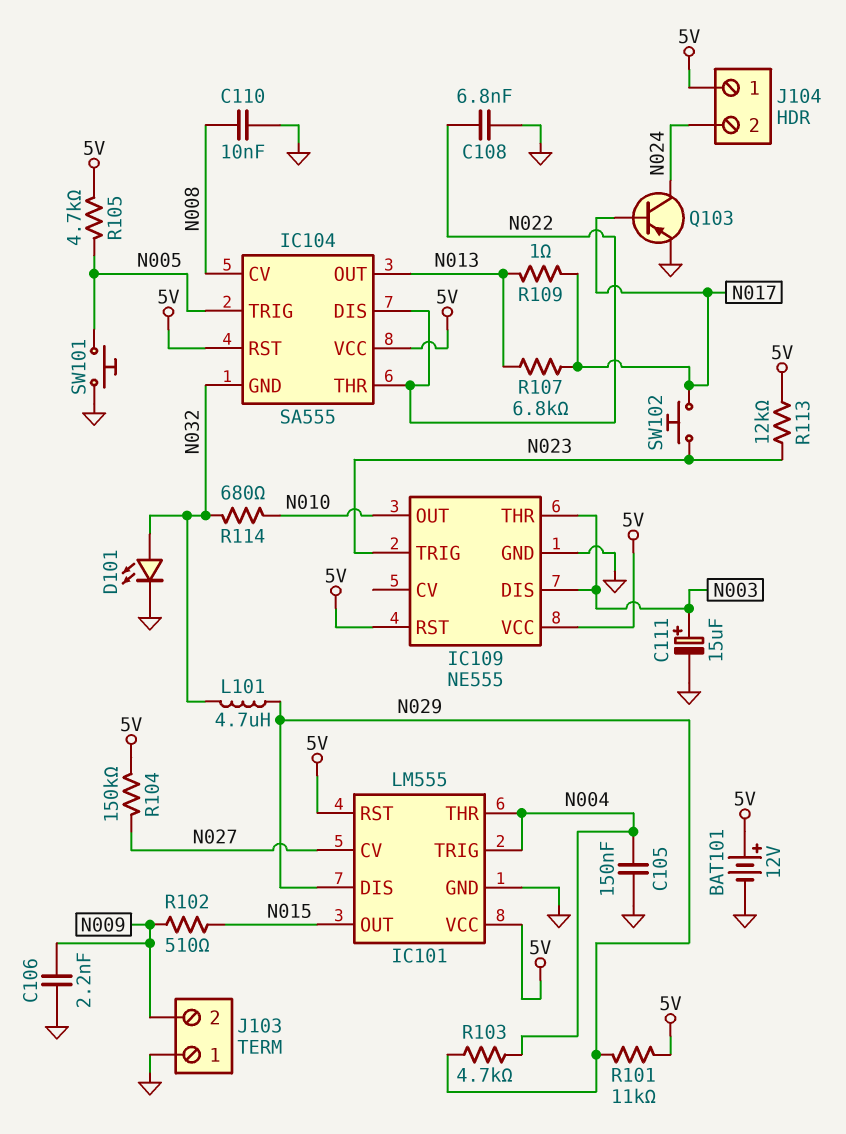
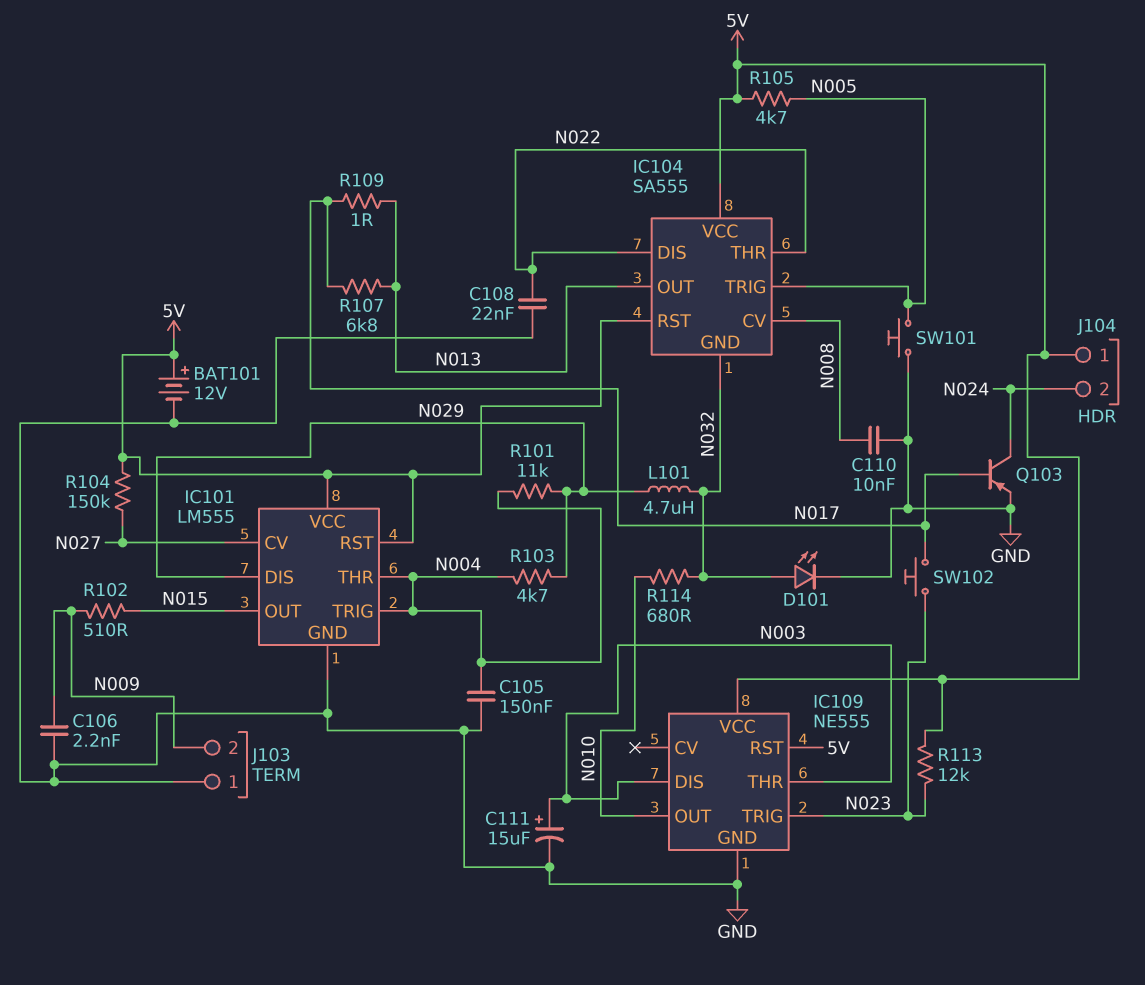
C108: 6.8nF (GND, N022) -> 22nF (GND, N022)
R101: 11k (5V, N029) -> 11k (N004, N029)

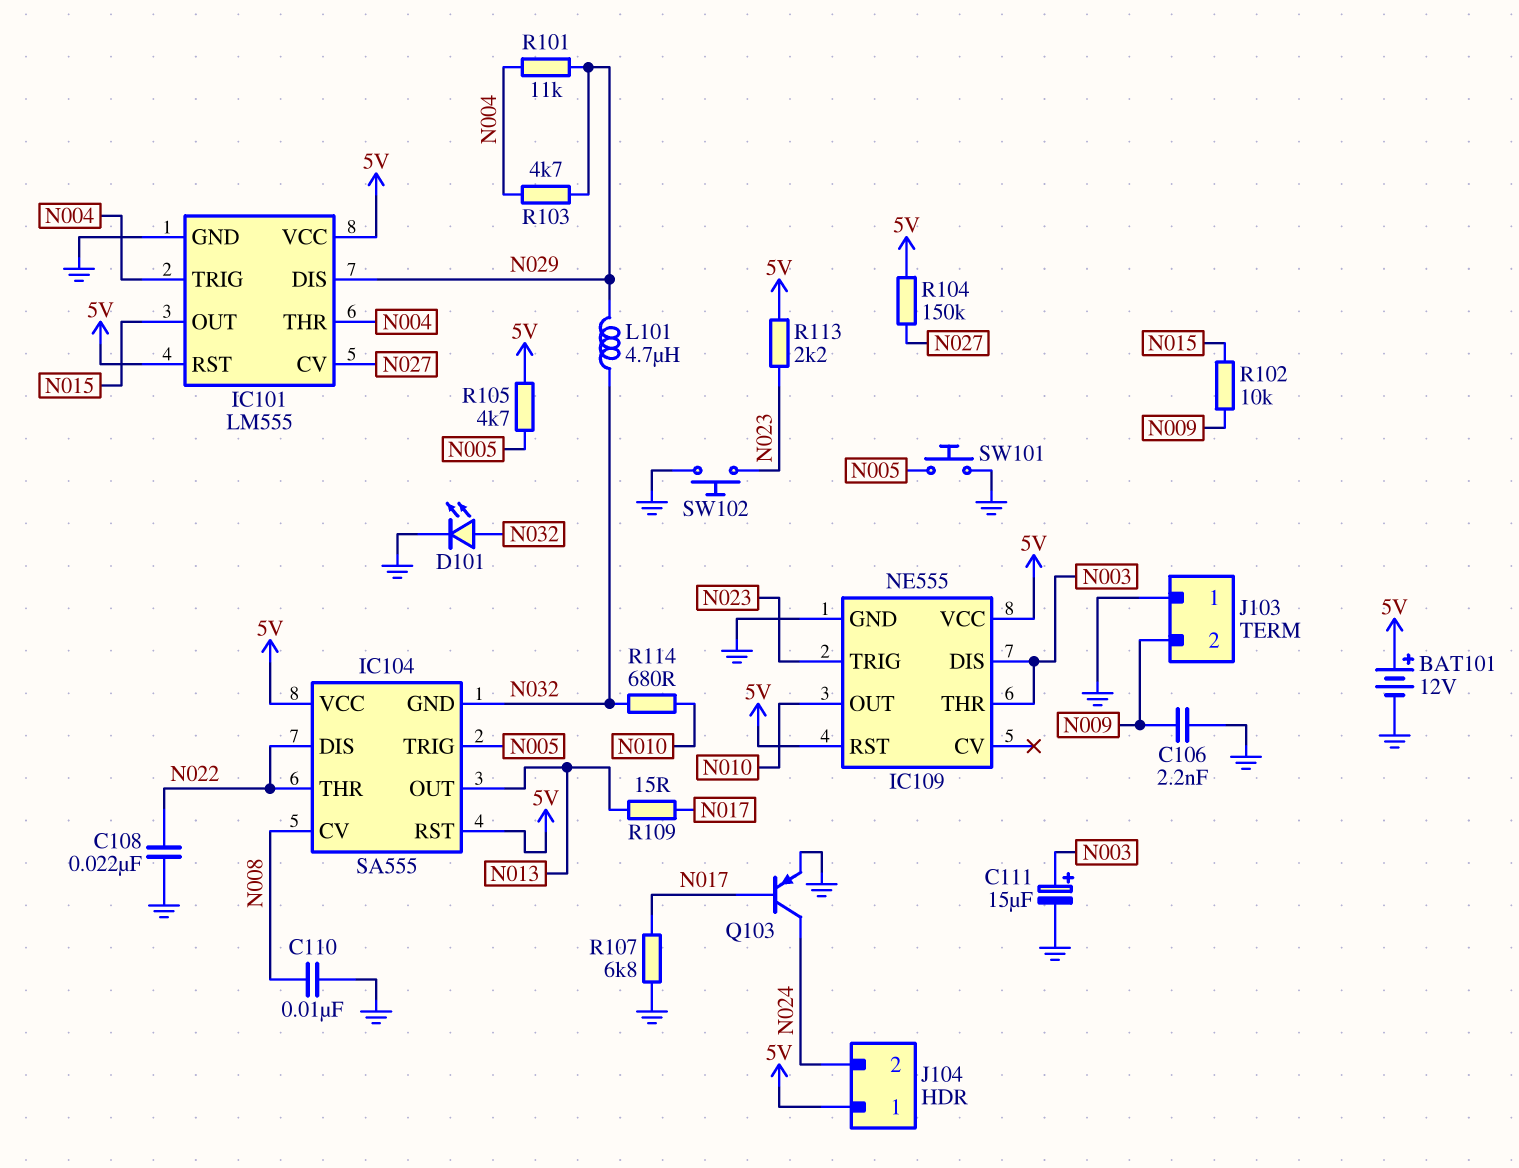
C105: 150nF (GND, N004) -> none
R102: 510 (N009, N015) -> 10k (N009, N015)
R107: 6.8k (N013, N017) -> 6.8k (GND, N017)
R109: 1 (N013, N017) -> 15 (N013, N017)
R113: 12k (5V, N023) -> 2.2k (5V, N023)
SW102: button (N017, N023) -> button (GND, N023)

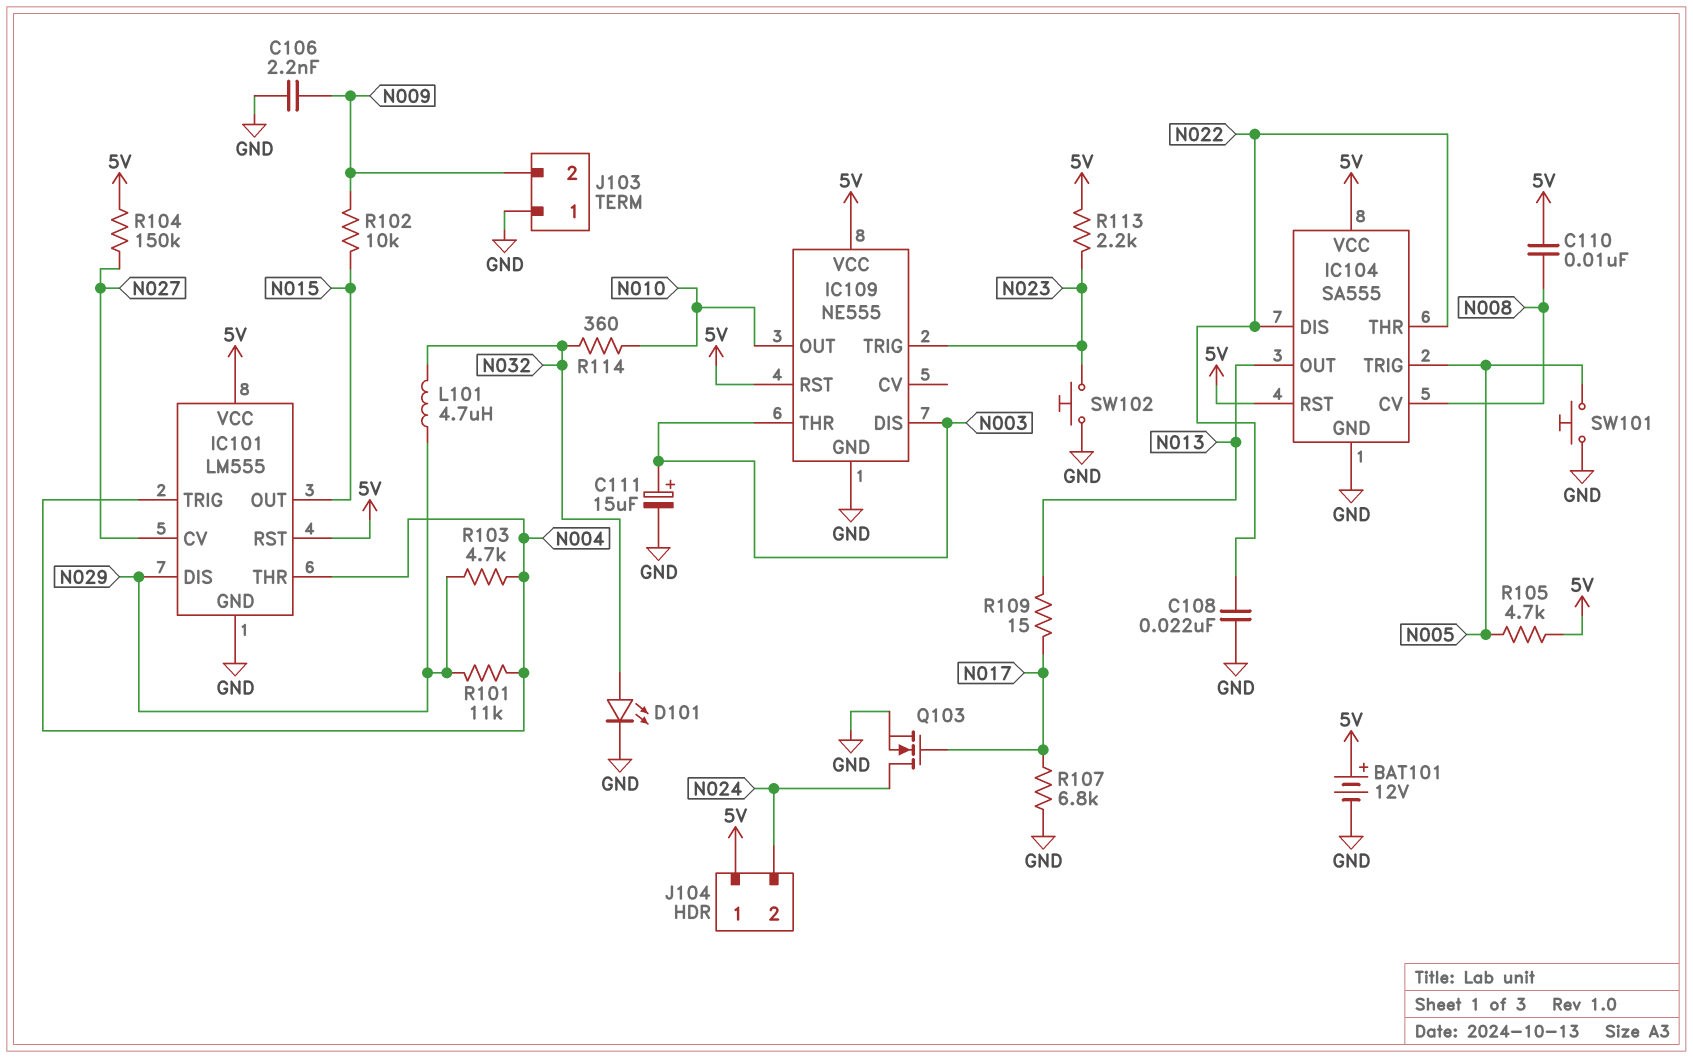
C110: 10nF (GND, N008) -> 10nF (5V, N008)
IC104 pin GND: N032 -> GND
Q103: PNP (B N017, C N024, E GND) -> NMOS (G N017, D N024, S GND)
R114: 680 (N010, N032) -> 360 (N010, N032)

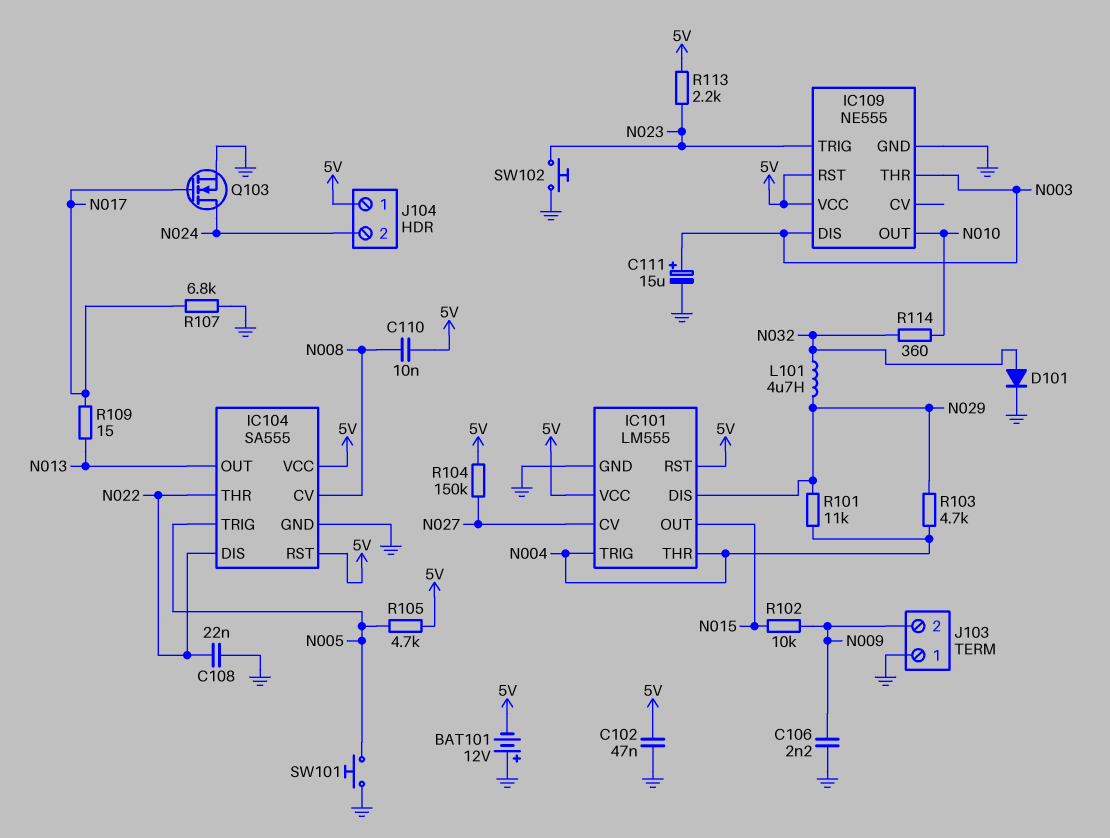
BAT101: 12V (plus 5V, minus GND) -> 12V (plus GND, minus 5V)
C102: none -> 47nF (5V, GND)
D101: LED (A N032, K GND) -> diode (A N032, K GND)

